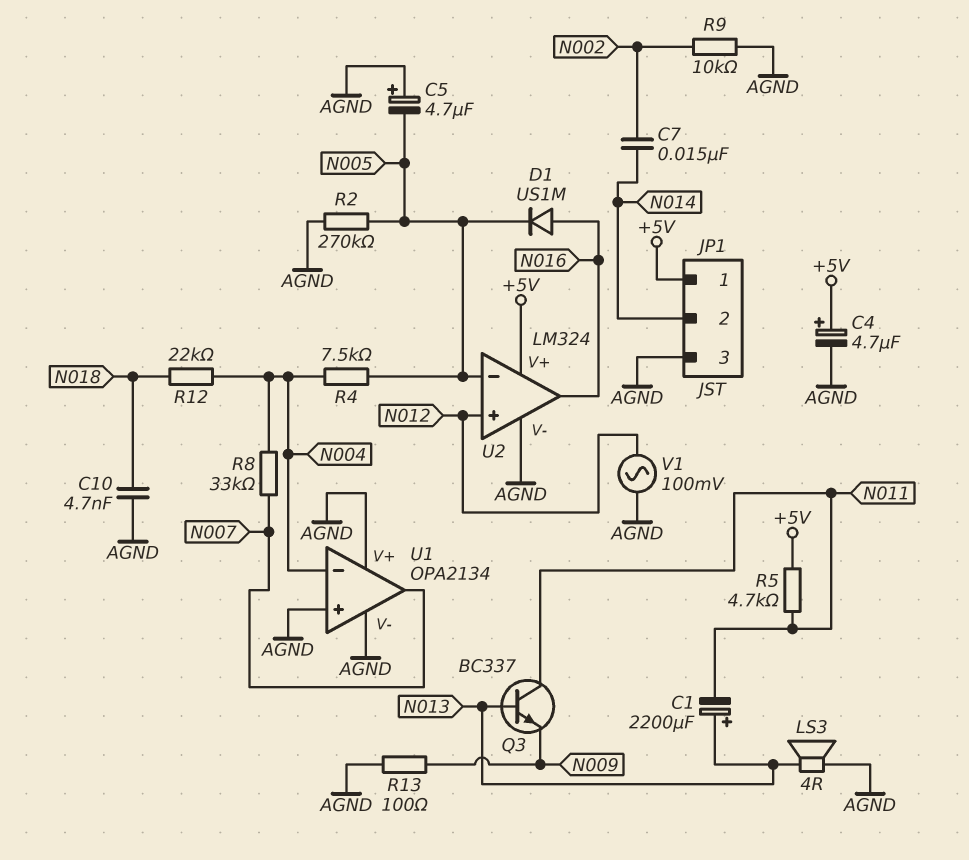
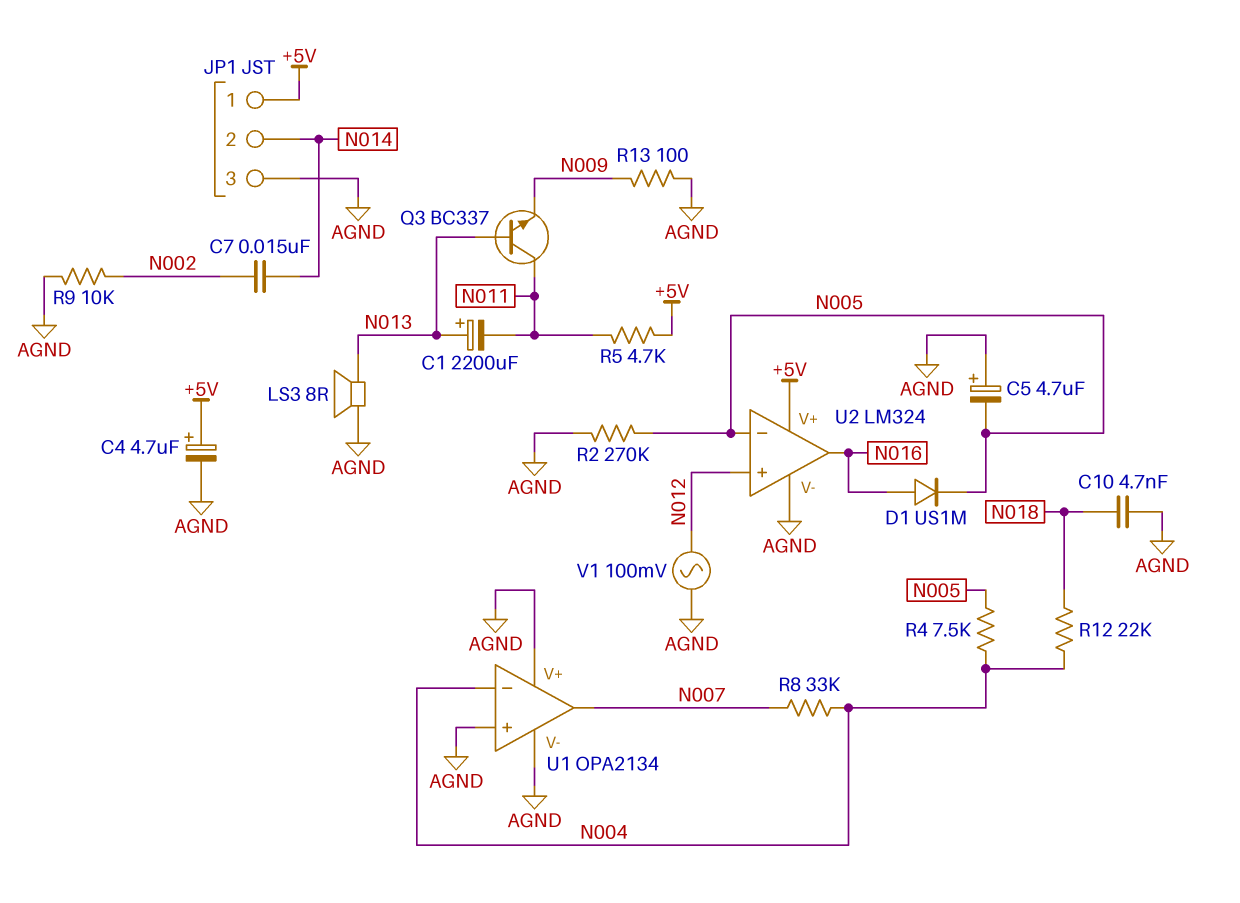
LS3: speaker 4R (AGND, N013) -> speaker 8R (AGND, N013)

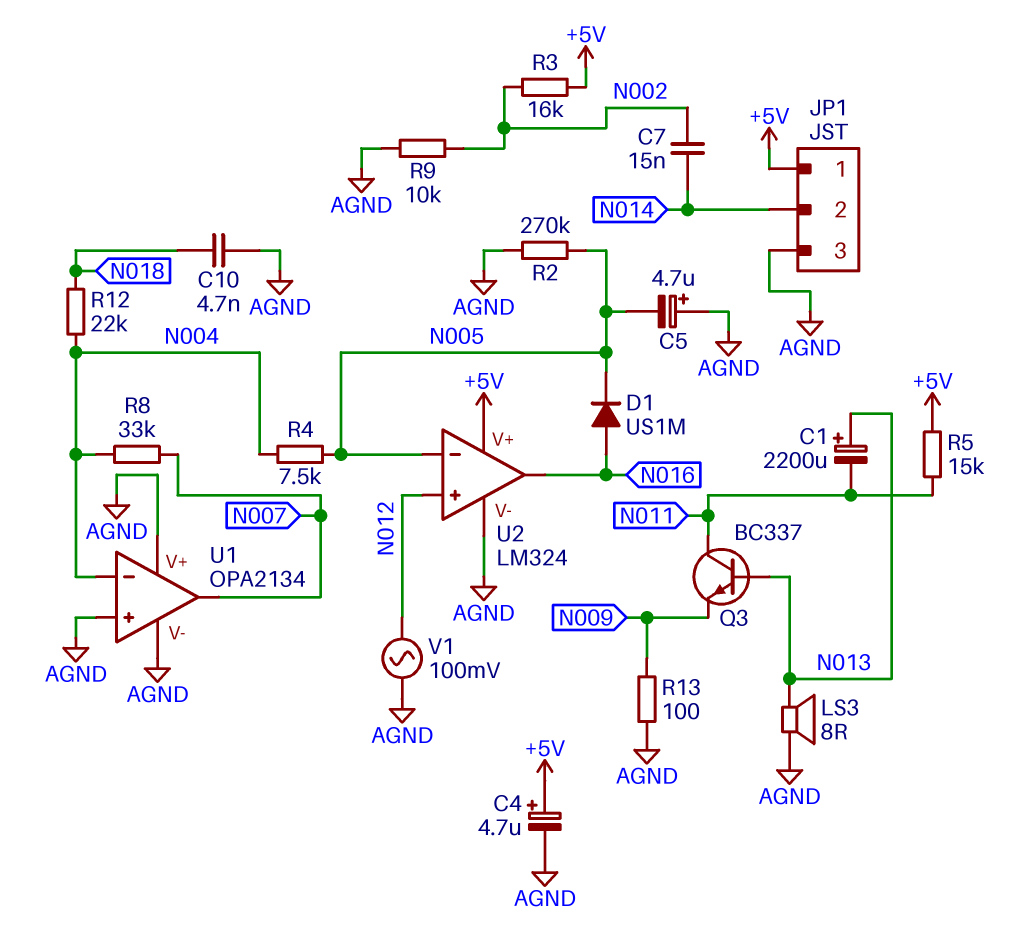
R3: none -> 16k (+5V, N002)
R5: 4.7k (+5V, N011) -> 15k (+5V, N011)

